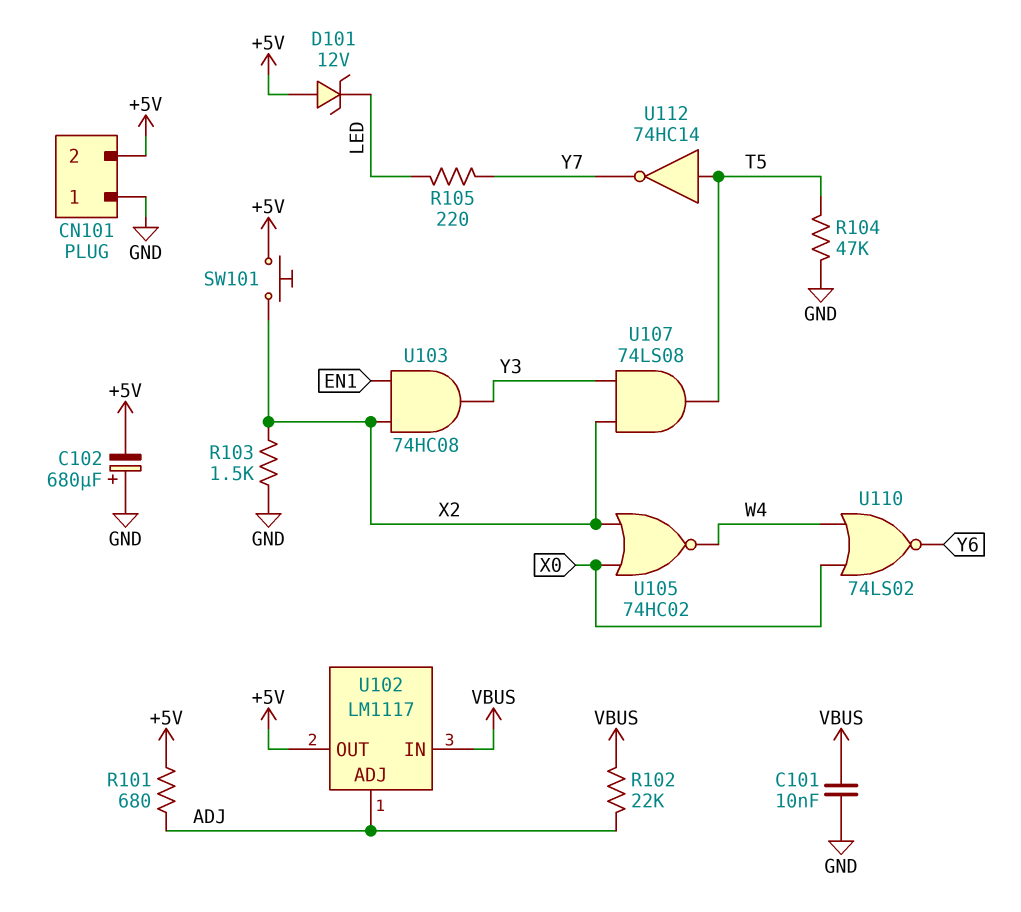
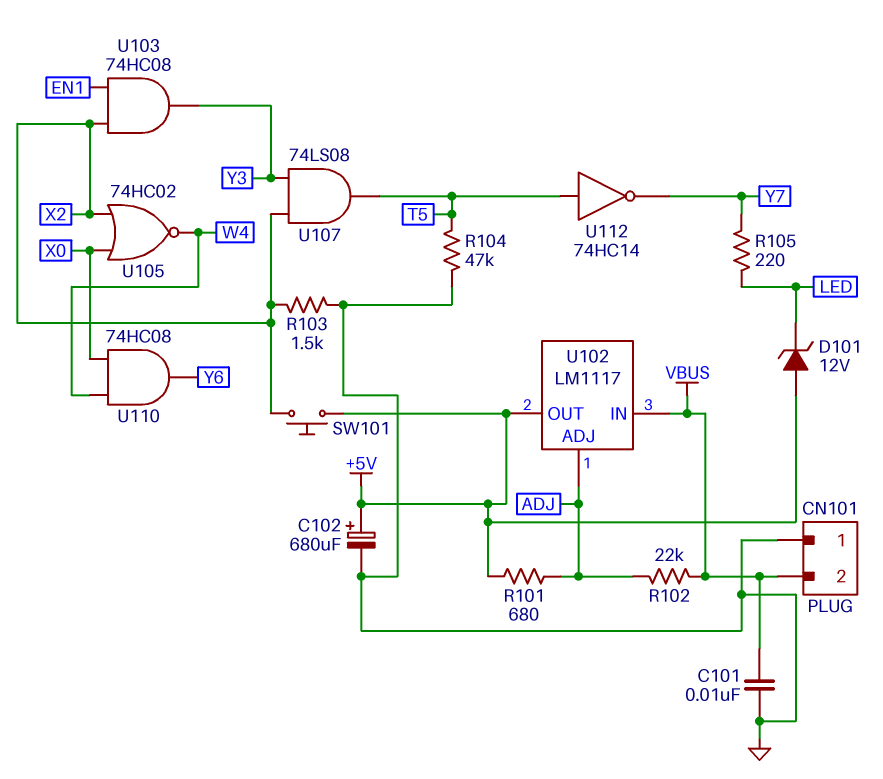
C102: 680uF (plus GND, minus +5V) -> 680uF (plus +5V, minus GND)
CN101 pin 2: +5V -> VBUS
U110: NOR 74LS02 (in W4, in X0, out Y6) -> AND 74HC08 (in W4, in X0, out Y6)

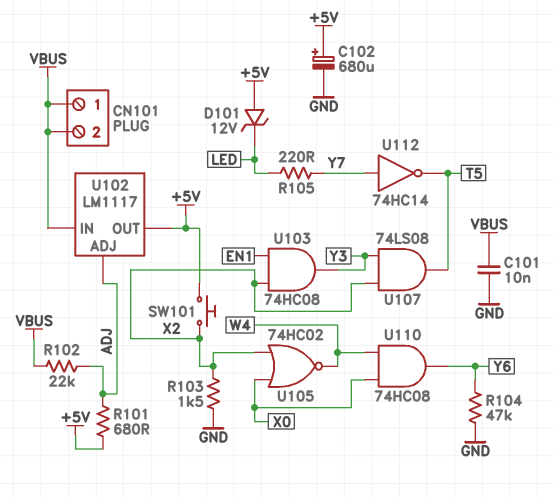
CN101 pin 1: GND -> VBUS
R104: 47k (GND, T5) -> 47k (GND, Y6)
U112: NOT 74HC14 (in T5, out Y7) -> NOT 74HC14 (in Y7, out T5)

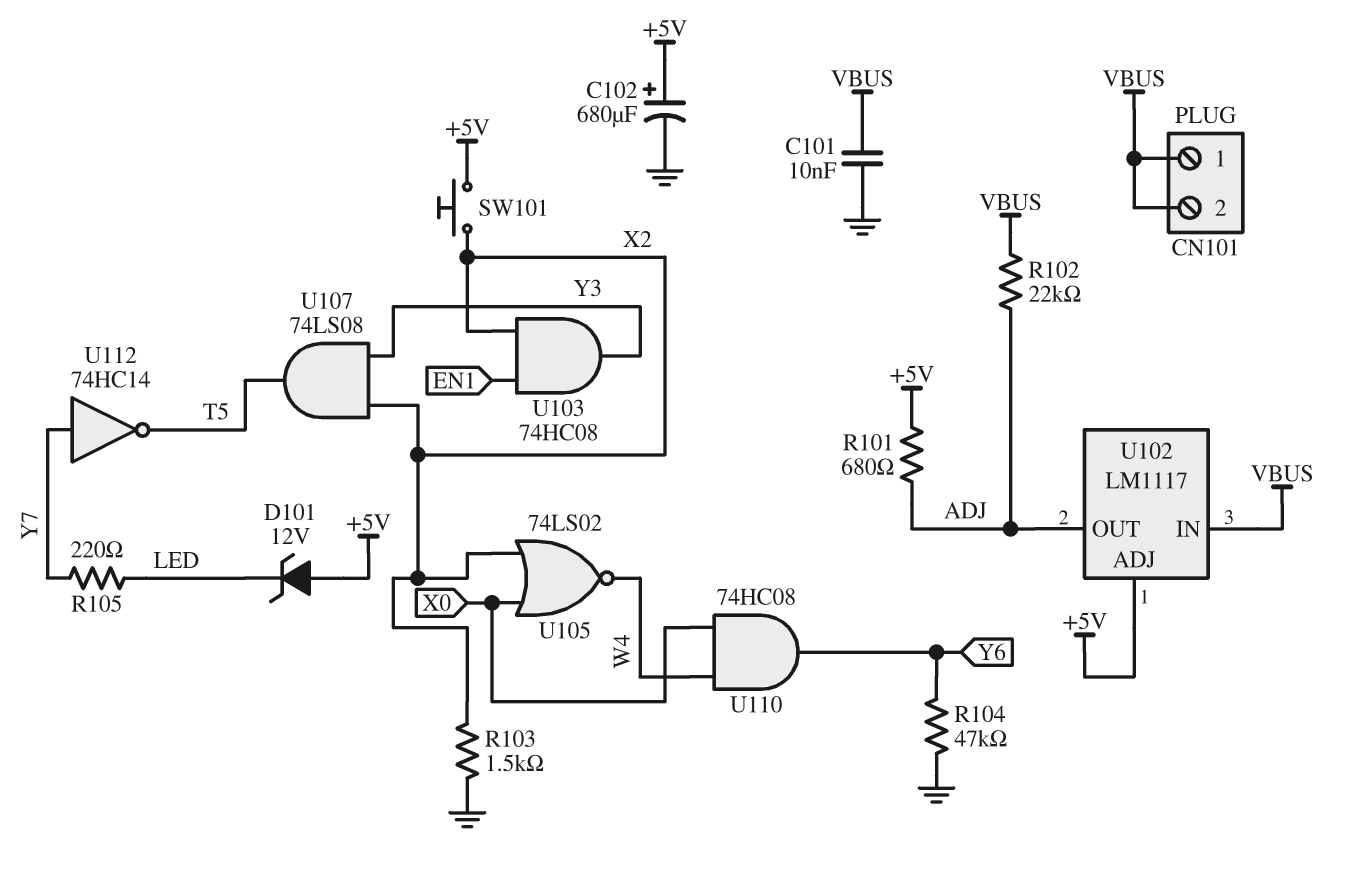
U102 pin ADJ: ADJ -> +5V
U102 pin OUT: +5V -> ADJ
U105: NOR 74HC02 (in X0, in X2, out W4) -> NOR 74LS02 (in X0, in X2, out W4)

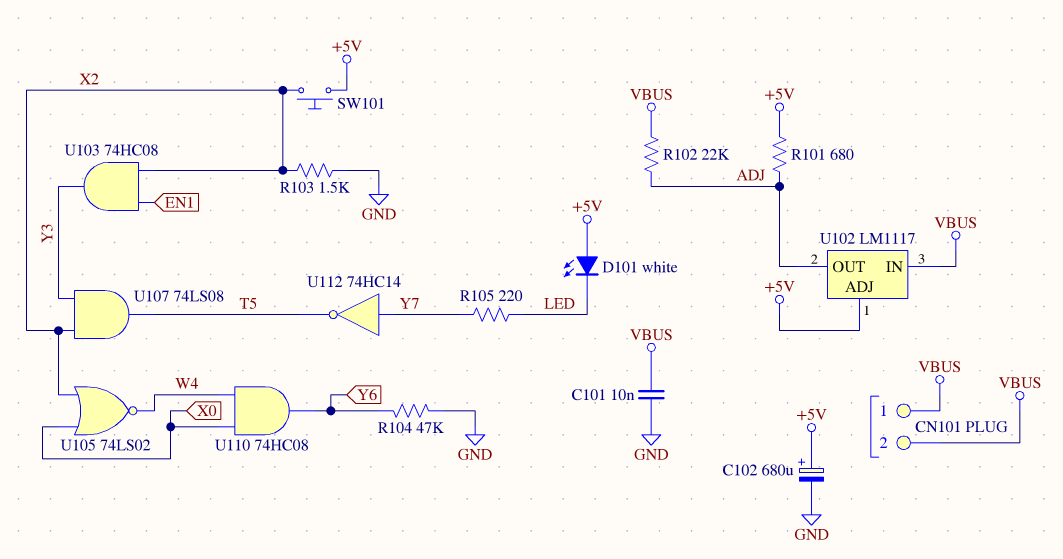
D101: zener 12V (A +5V, K LED) -> LED white (A +5V, K LED)

